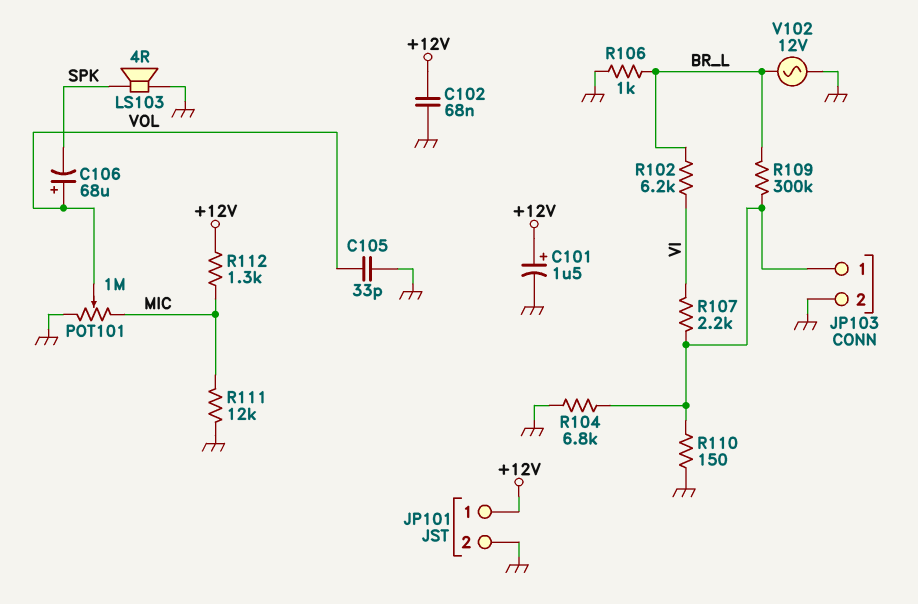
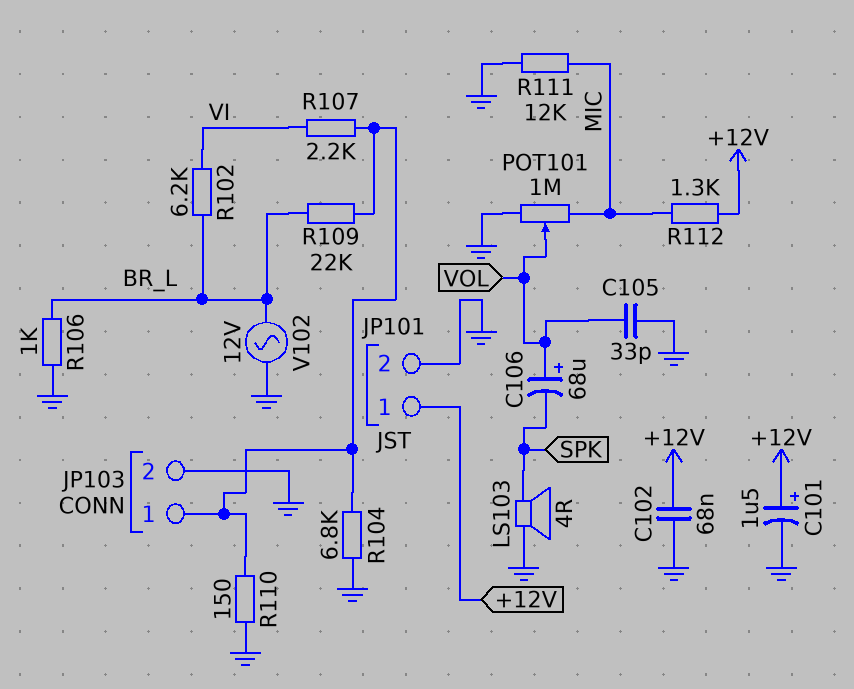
R109: 300k (BR_L, JP103/1) -> 22k (BR_L, JP103/1)

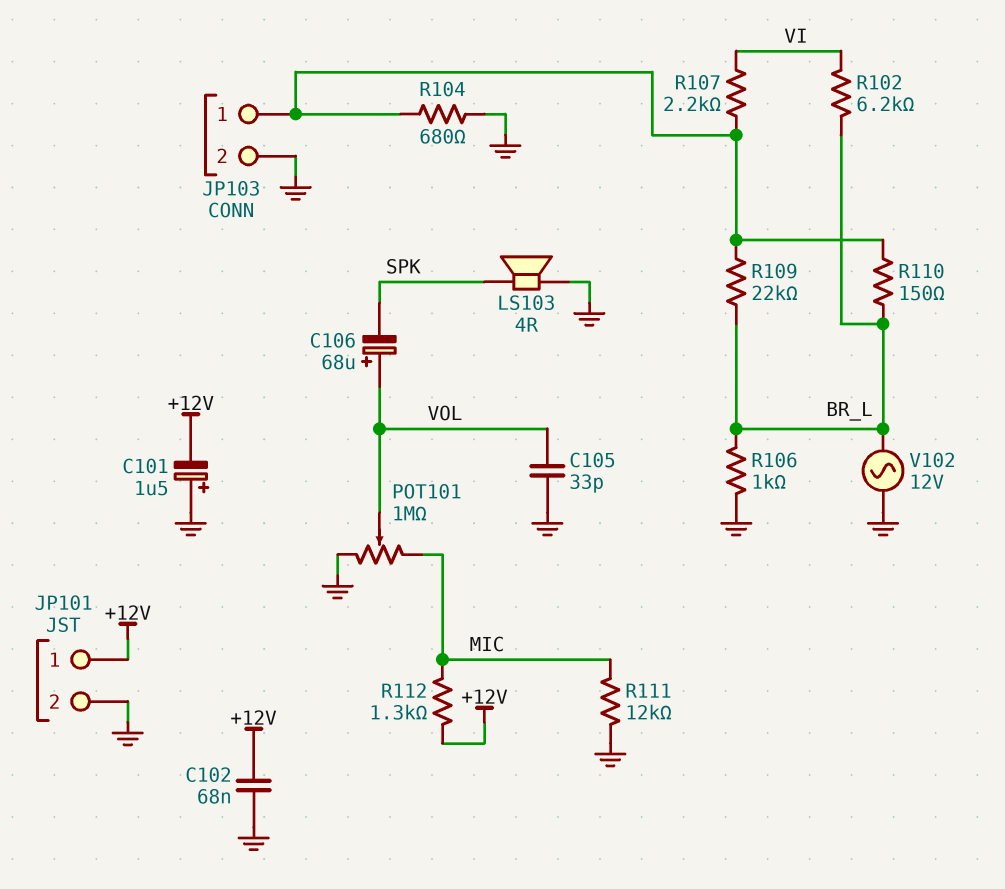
C101: 1.5uF (plus +12V, minus GND) -> 1.5uF (plus GND, minus +12V)
R104: 6.8k (GND, JP103/1) -> 680 (GND, JP103/1)
R110: 150 (GND, JP103/1) -> 150 (BR_L, JP103/1)

